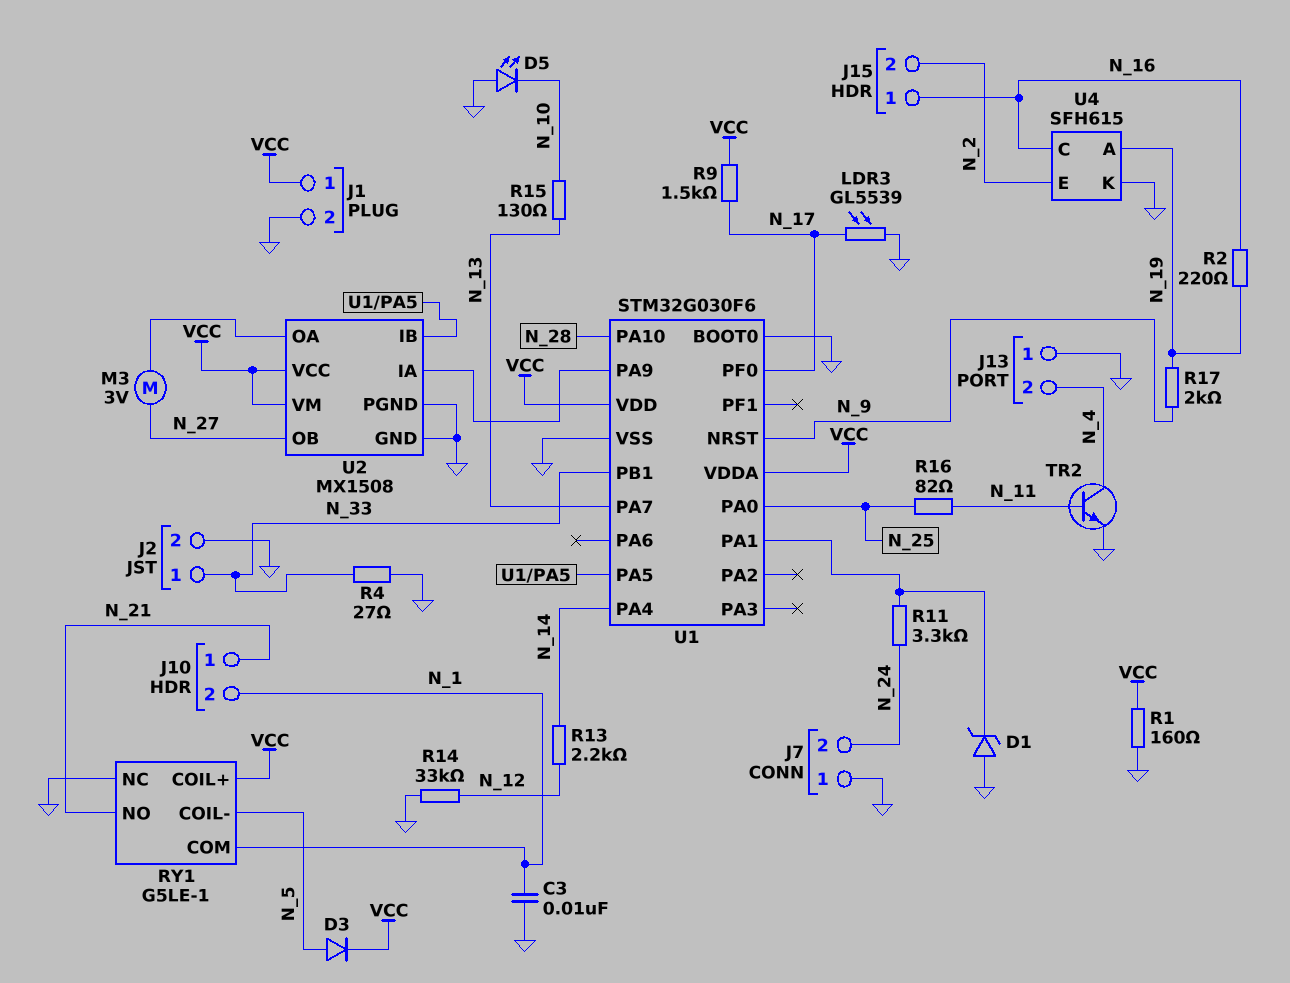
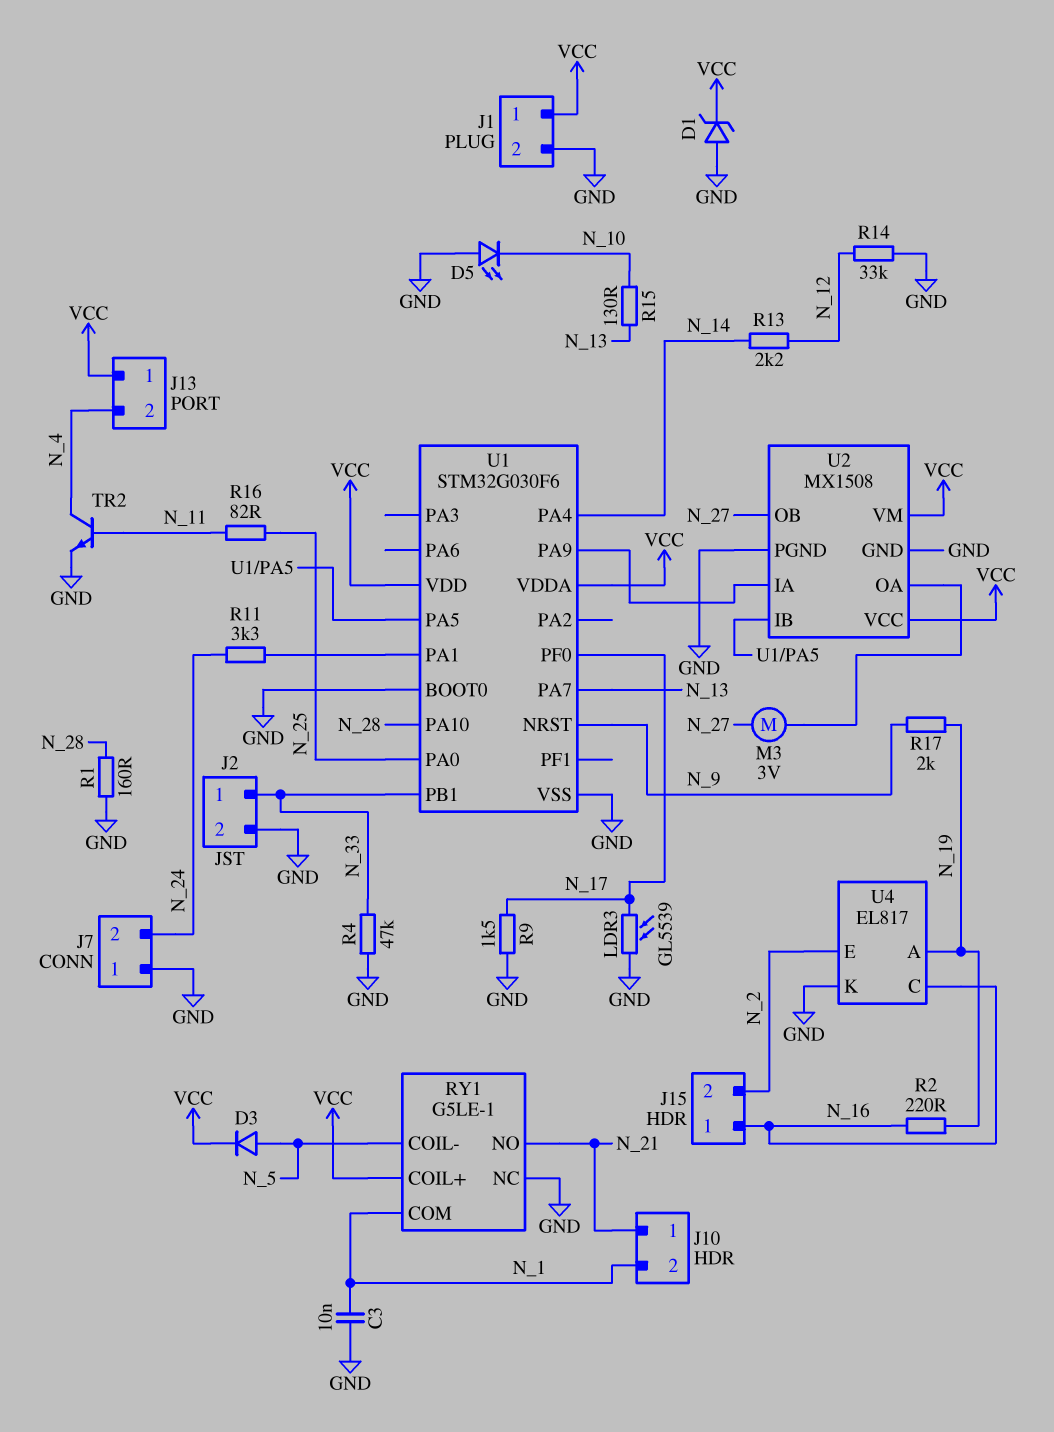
D1: zener (A GND, K U1/PA1) -> zener (A GND, K VCC)
J13 pin 1: GND -> VCC
R1: 160 (GND, VCC) -> 160 (GND, N_28)
R4: 27 (GND, N_33) -> 47k (GND, N_33)
R9: 1.5k (N_17, VCC) -> 1.5k (GND, N_17)
U4: SFH615 -> EL817

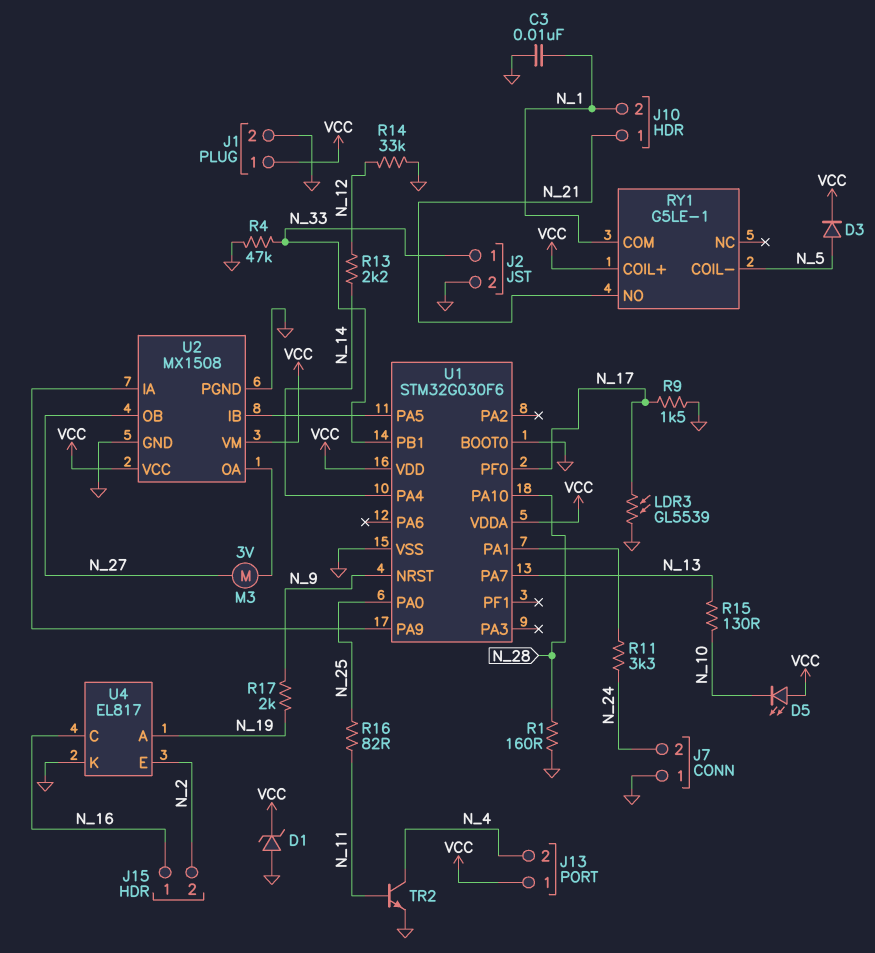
D5: LED (A GND, K N_10) -> LED (A VCC, K N_10)
R2: 220 (N_16, N_19) -> none
RY1 pin NC: GND -> none

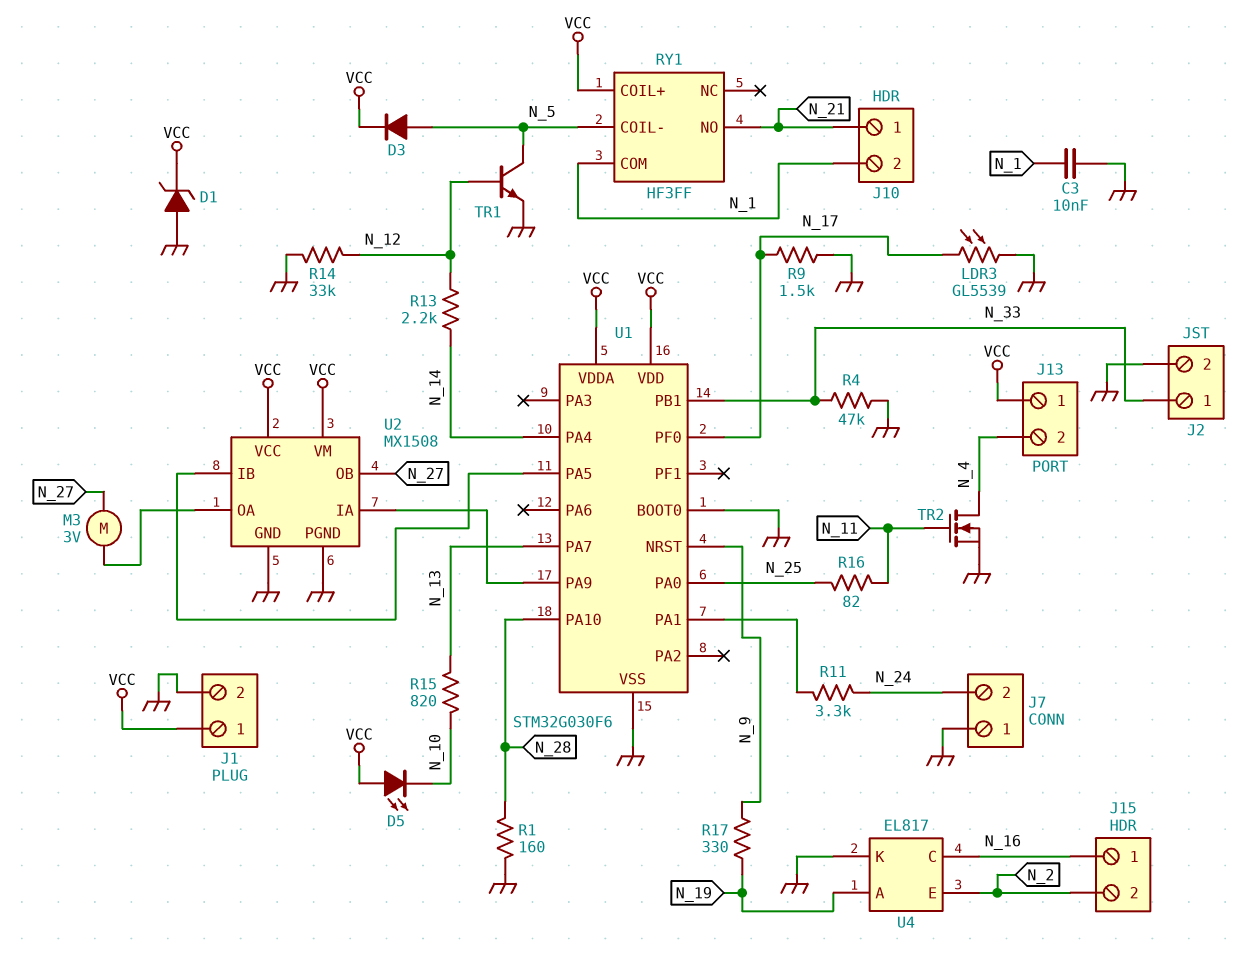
R15: 130 (N_10, N_13) -> 820 (N_10, N_13)
R17: 2k (N_9, N_19) -> 330 (N_9, N_19)
RY1: G5LE-1 -> HF3FF
TR1: none -> NPN (B N_12, C N_5, E GND)
TR2: NPN (B N_11, C N_4, E GND) -> NMOS (G N_11, D N_4, S GND)

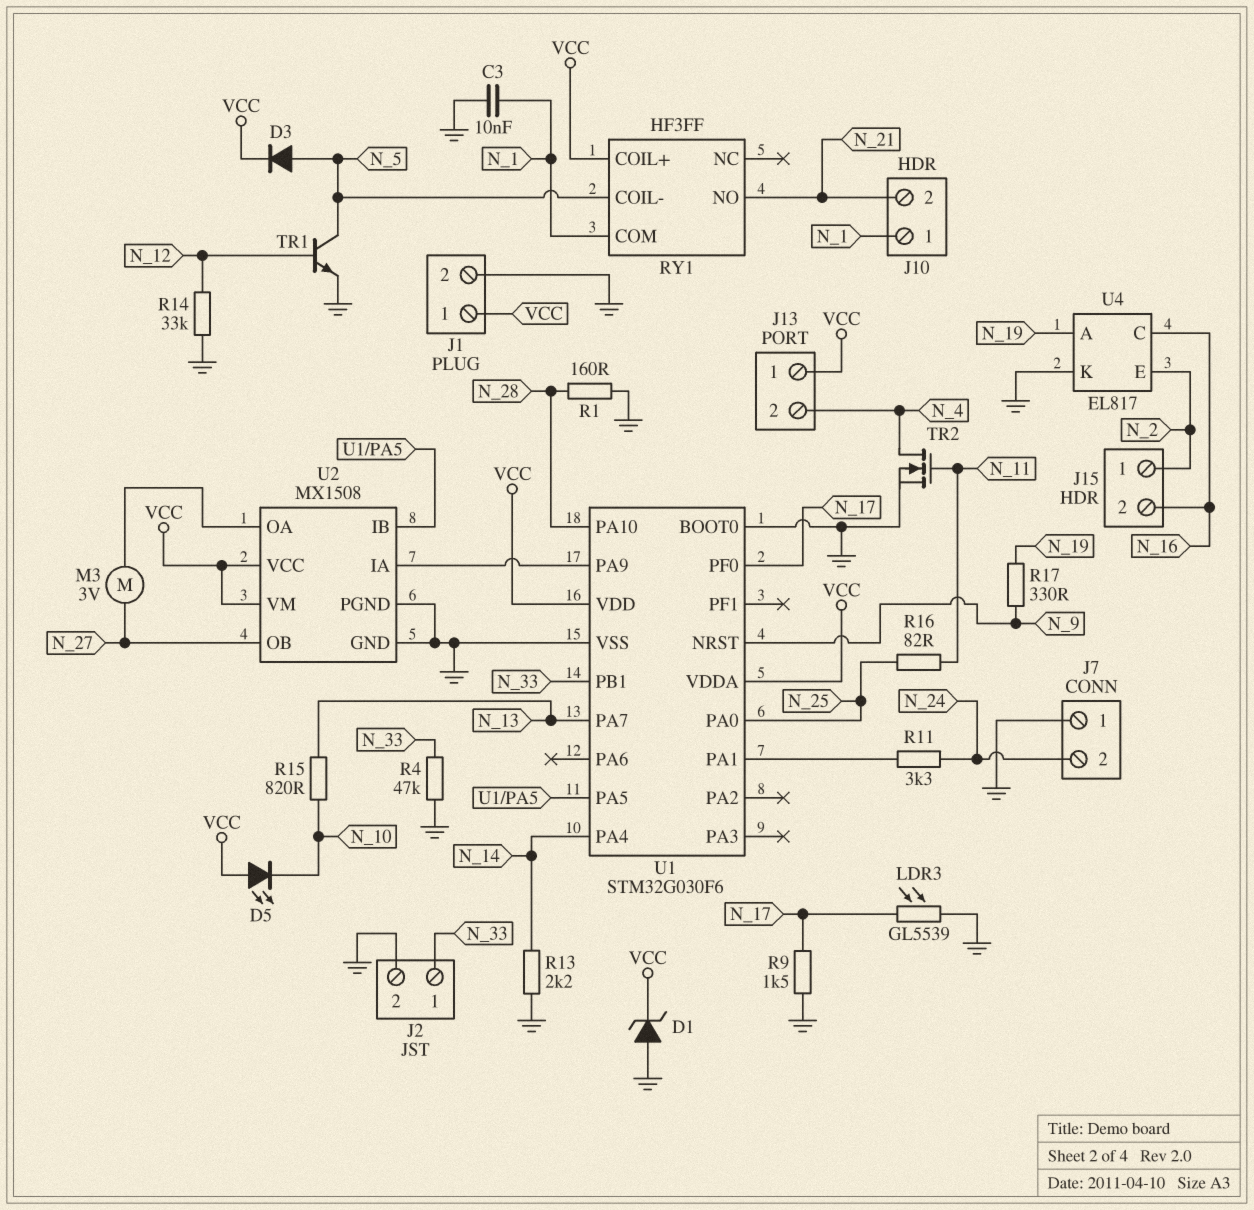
J10 pin 1: N_21 -> N_1
J10 pin 2: N_1 -> N_21
J15 pin 1: N_16 -> N_2
J15 pin 2: N_2 -> N_16
R13: 2.2k (N_12, N_14) -> 2.2k (GND, N_14)

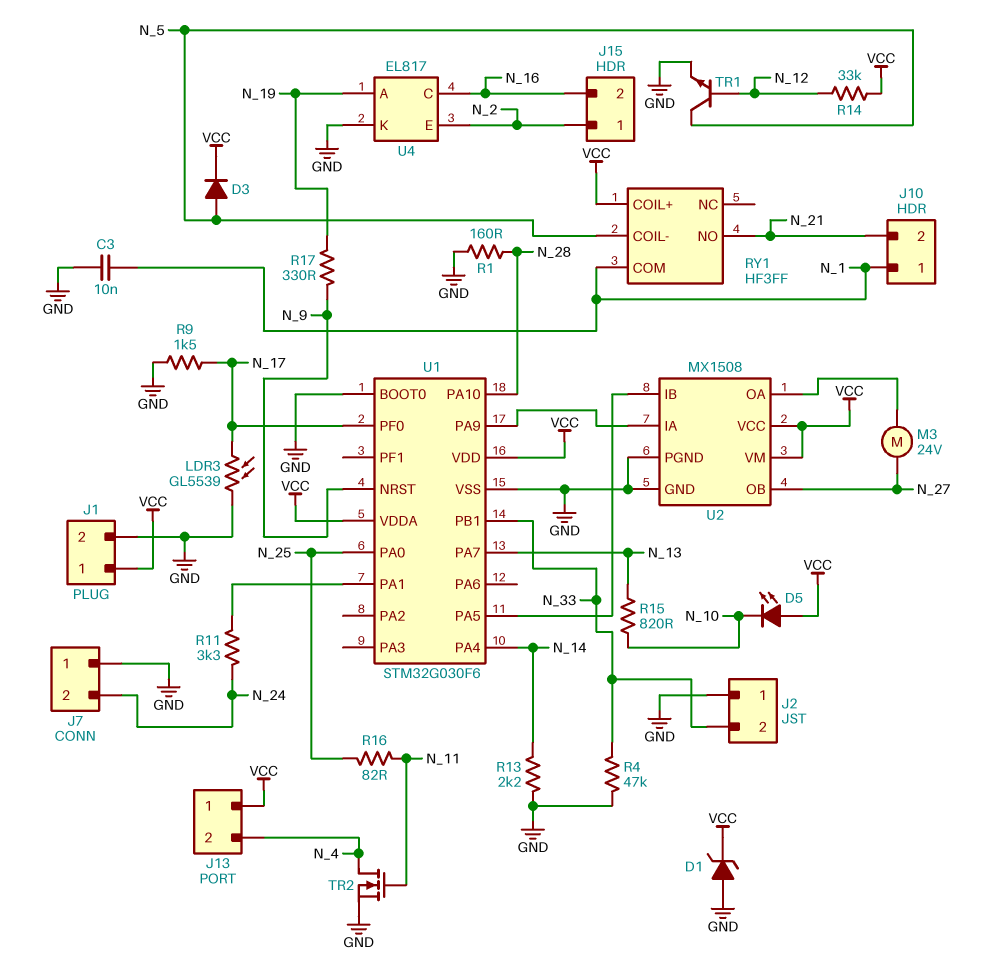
J2 pin 1: N_33 -> GND
J2 pin 2: GND -> N_33
M3: motor 3V (N_27, U2/OA) -> motor 24V (N_27, U2/OA)
R14: 33k (GND, N_12) -> 33k (N_12, VCC)

